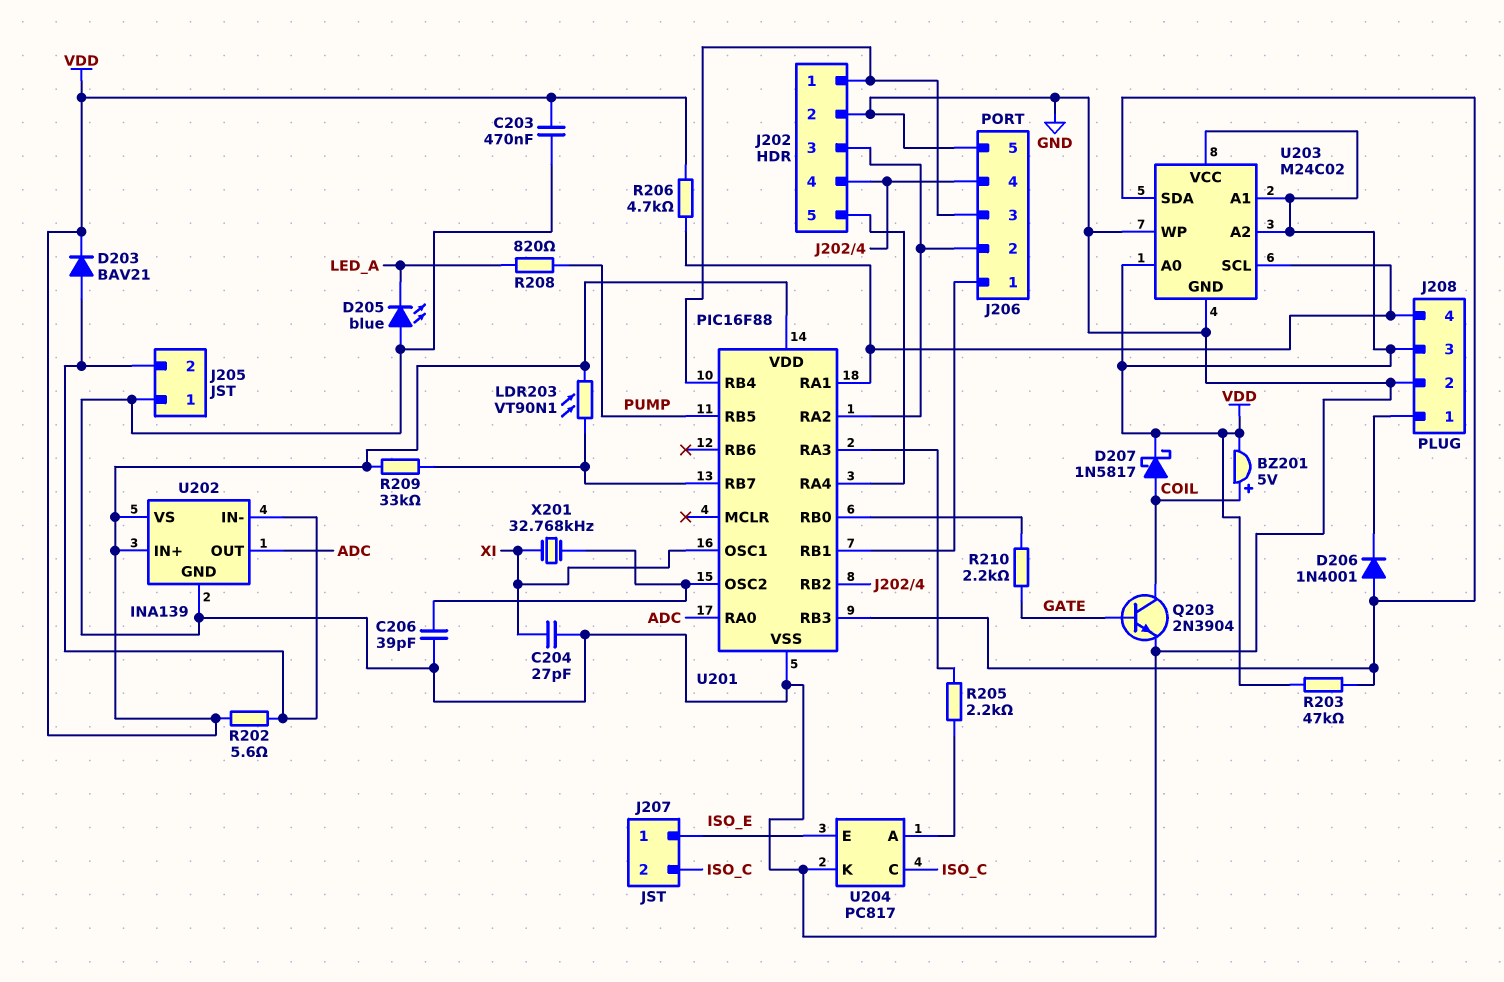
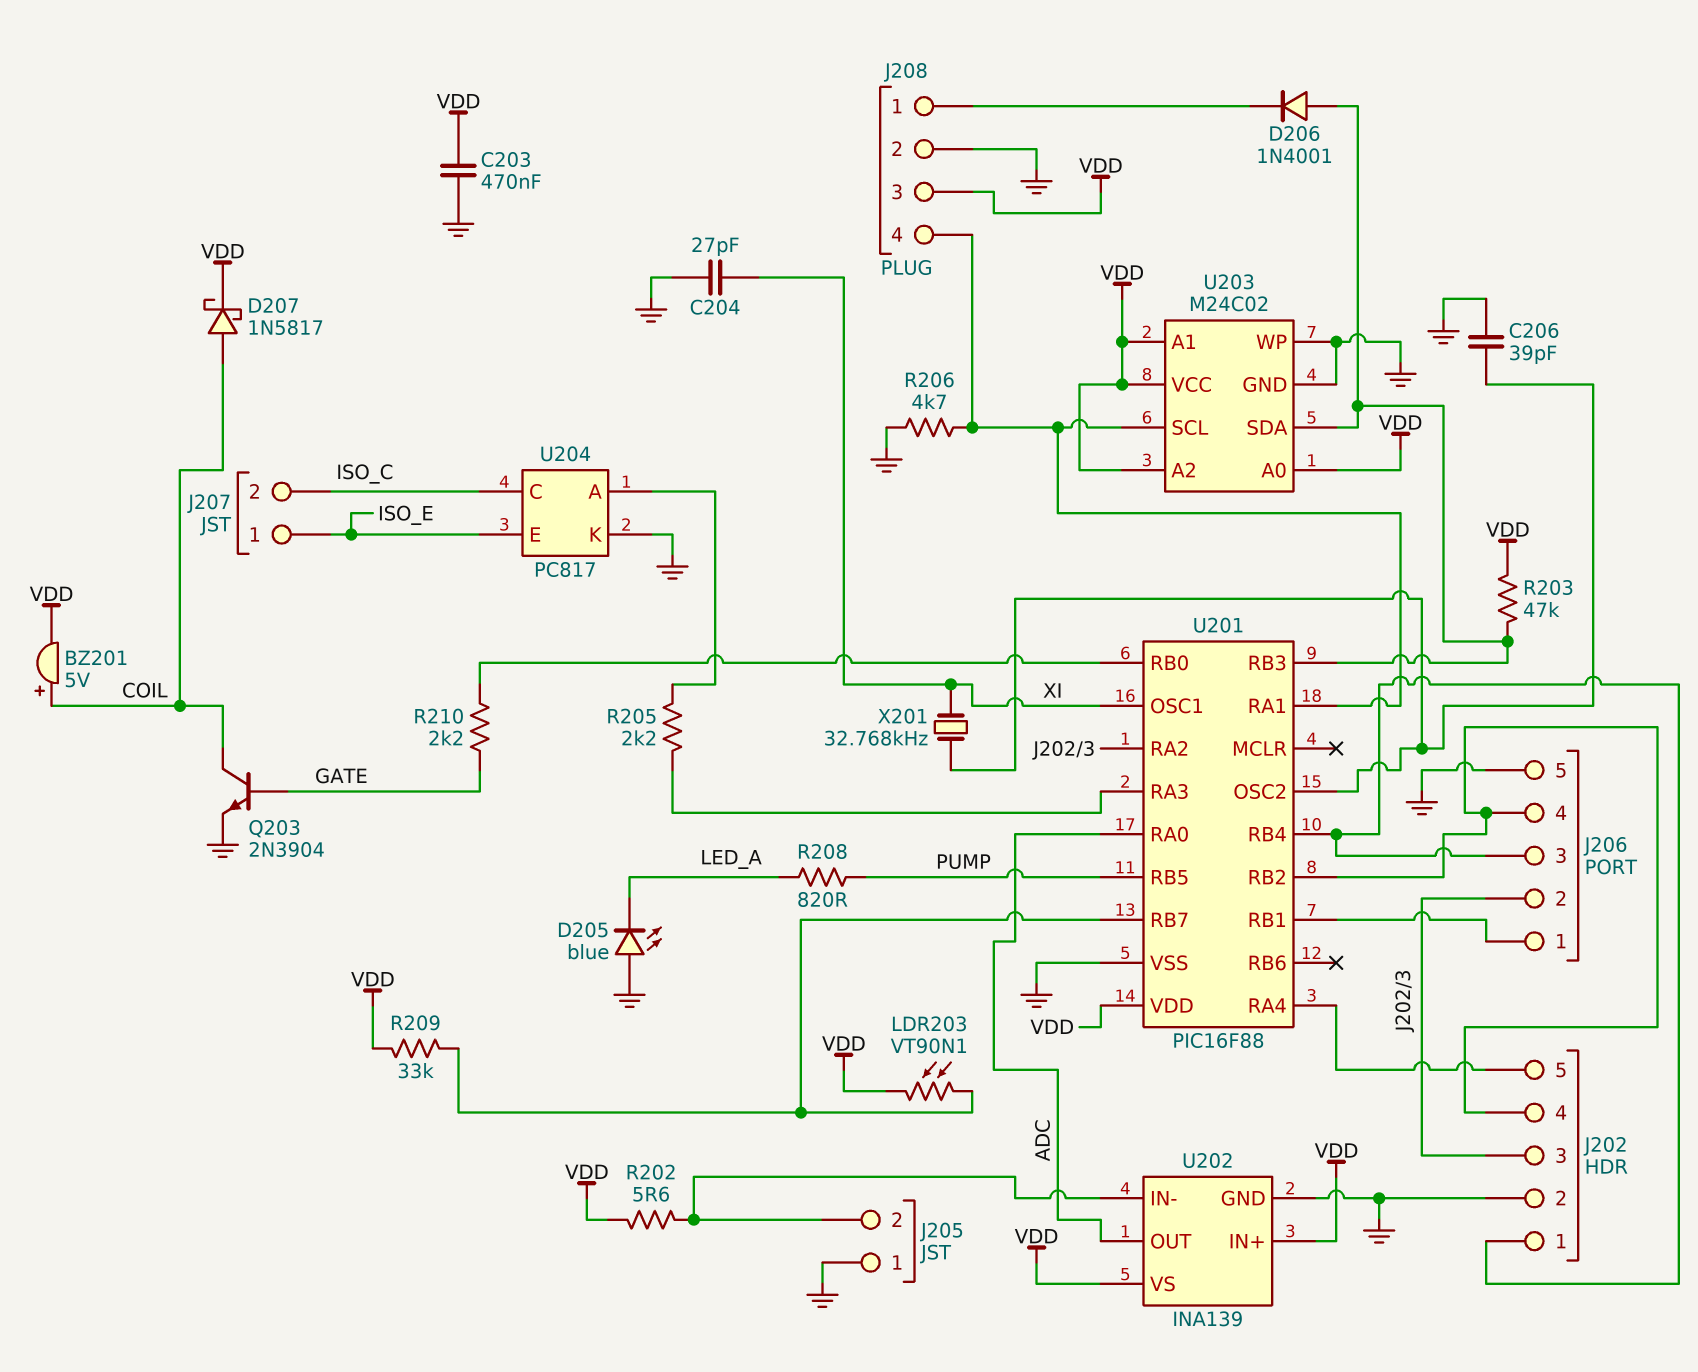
D203: diode BAV21 (A J205/2, K VDD) -> none
R206: 4.7k (J208/4, VDD) -> 4.7k (GND, J208/4)

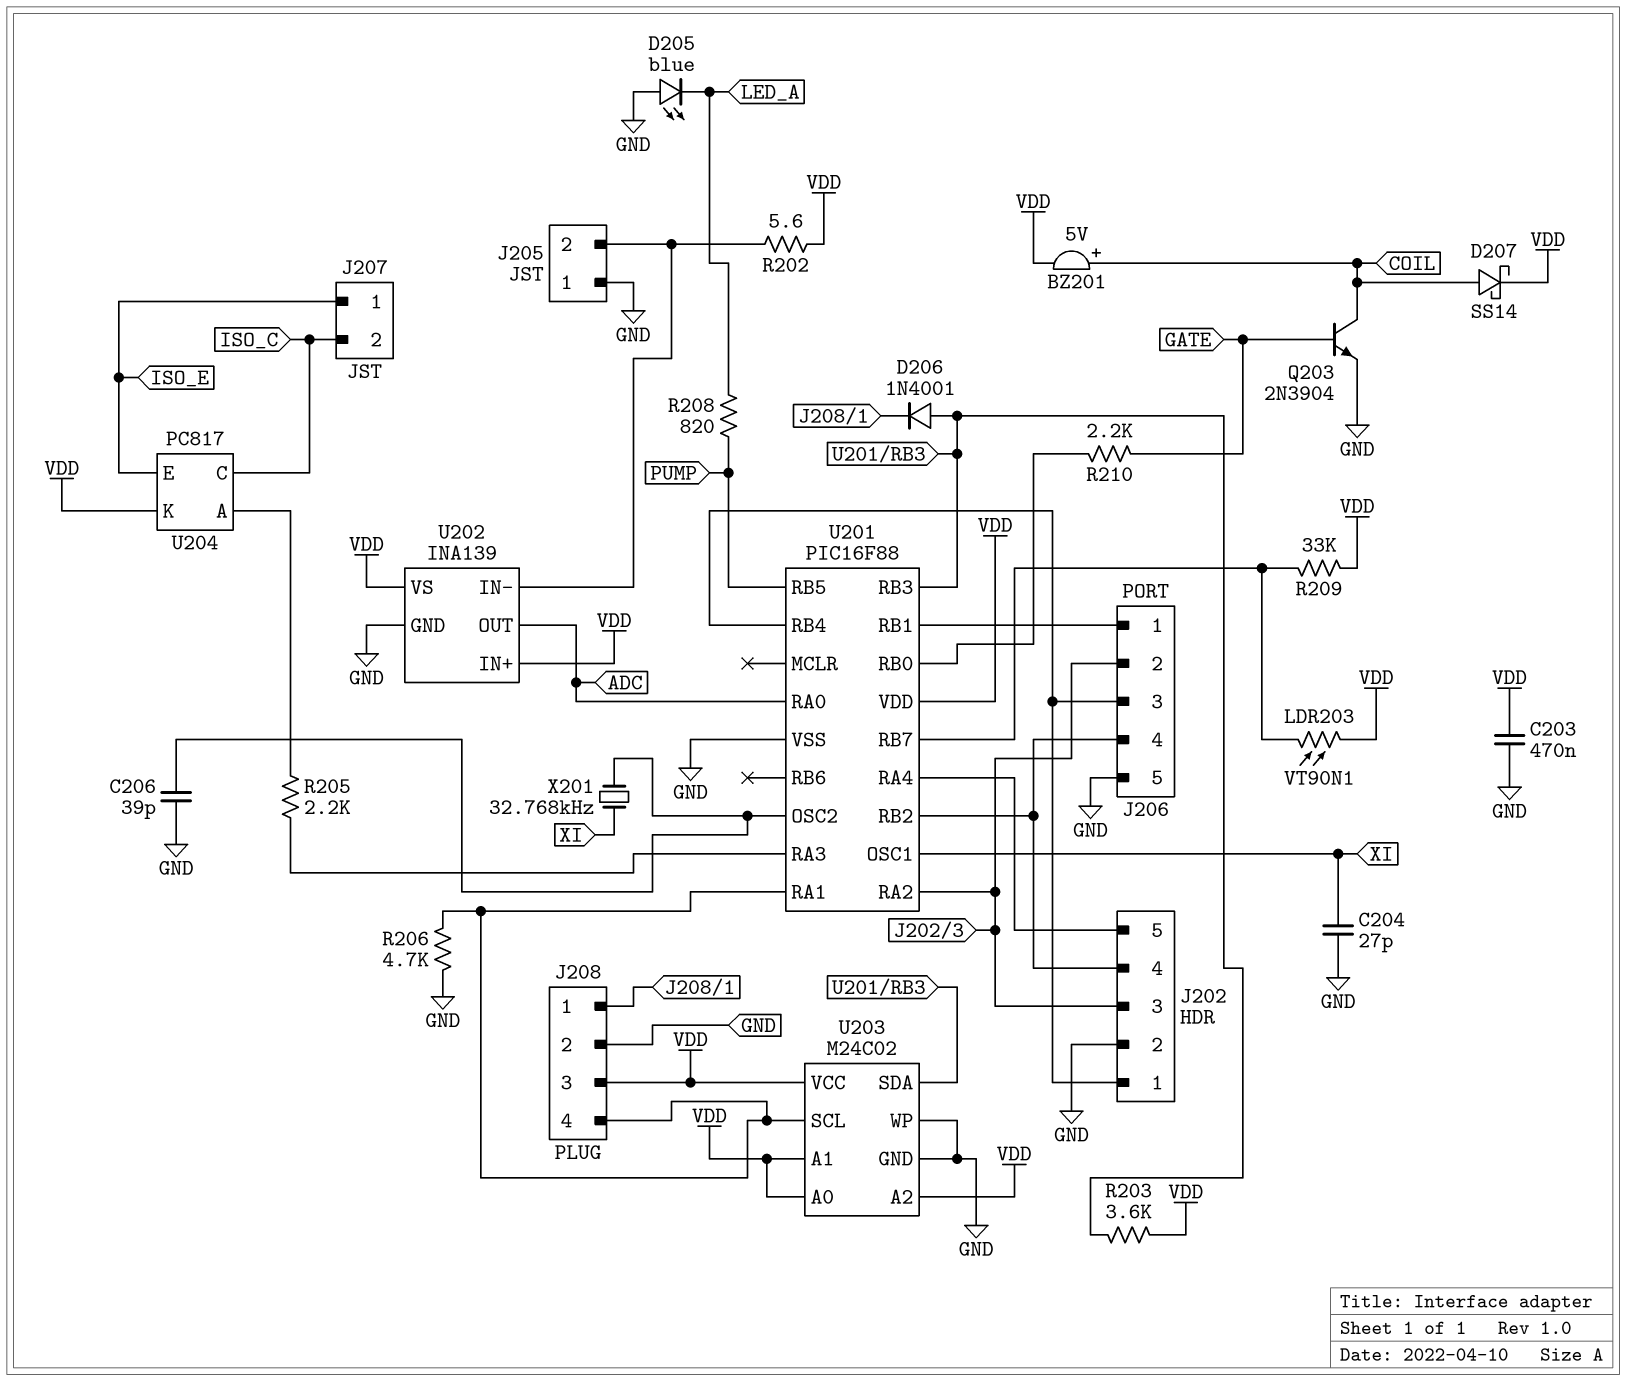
D207: schottky 1N5817 (A COIL, K VDD) -> schottky SS14 (A COIL, K VDD)
R203: 47k (U201/RB3, VDD) -> 3.6k (U201/RB3, VDD)
U204 pin K: GND -> VDD

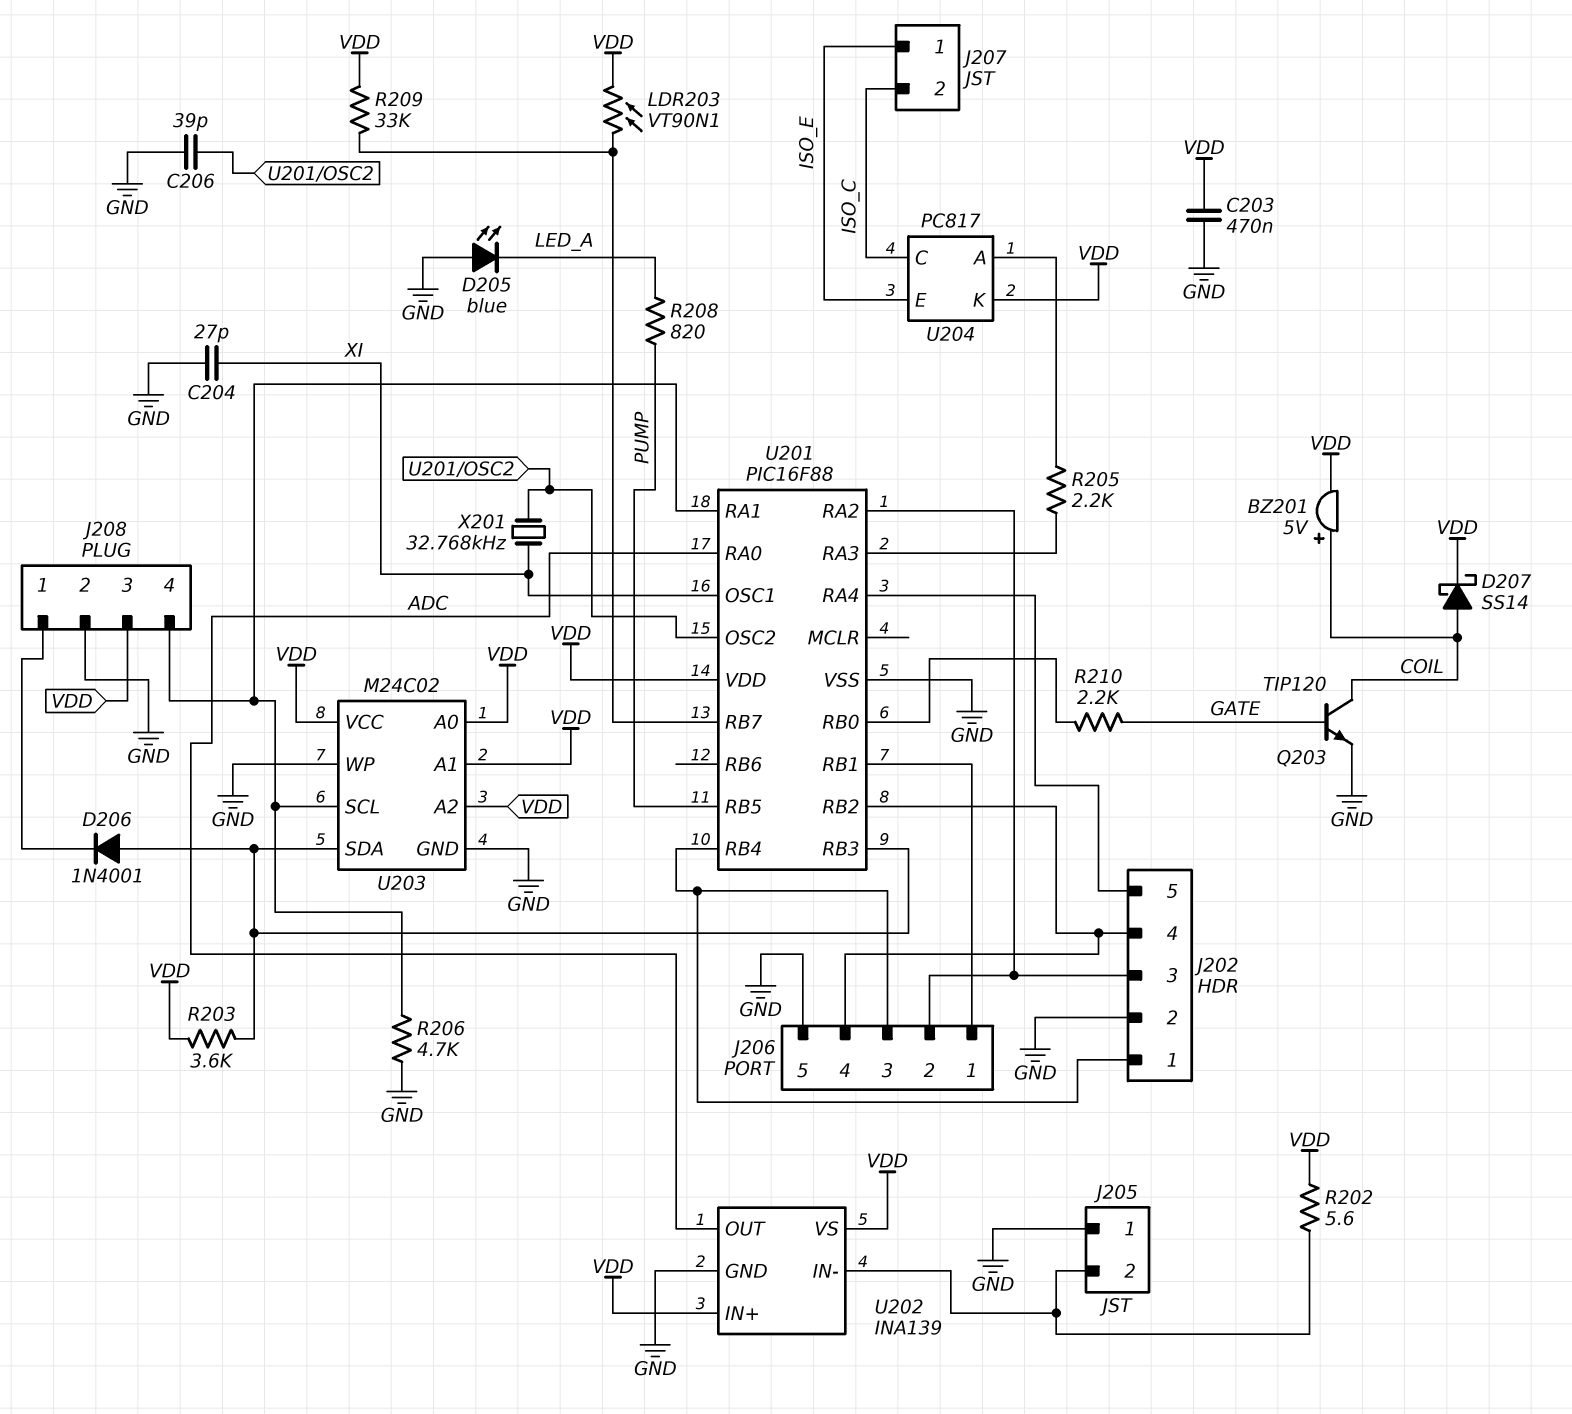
Q203: NPN 2N3904 (B GATE, C COIL, E GND) -> NPN TIP120 (B GATE, C COIL, E GND)

